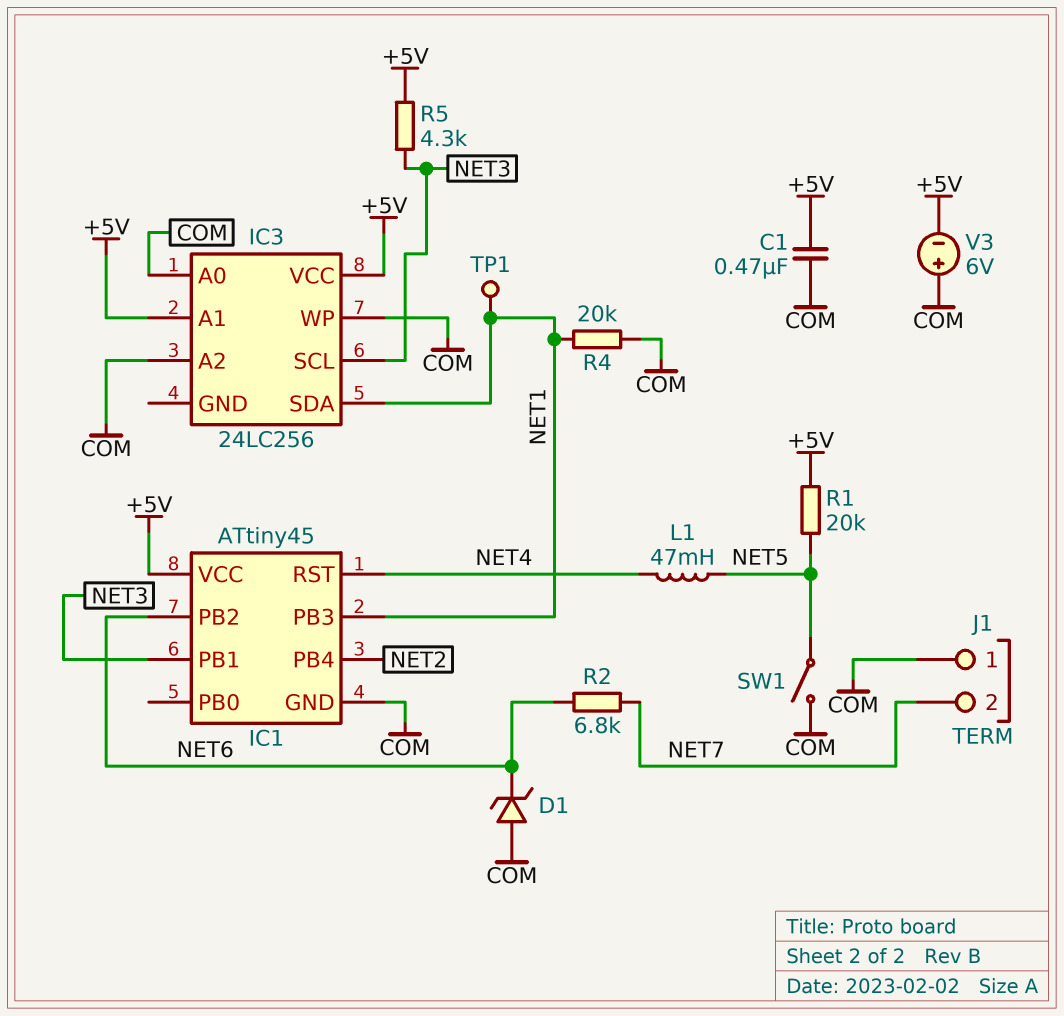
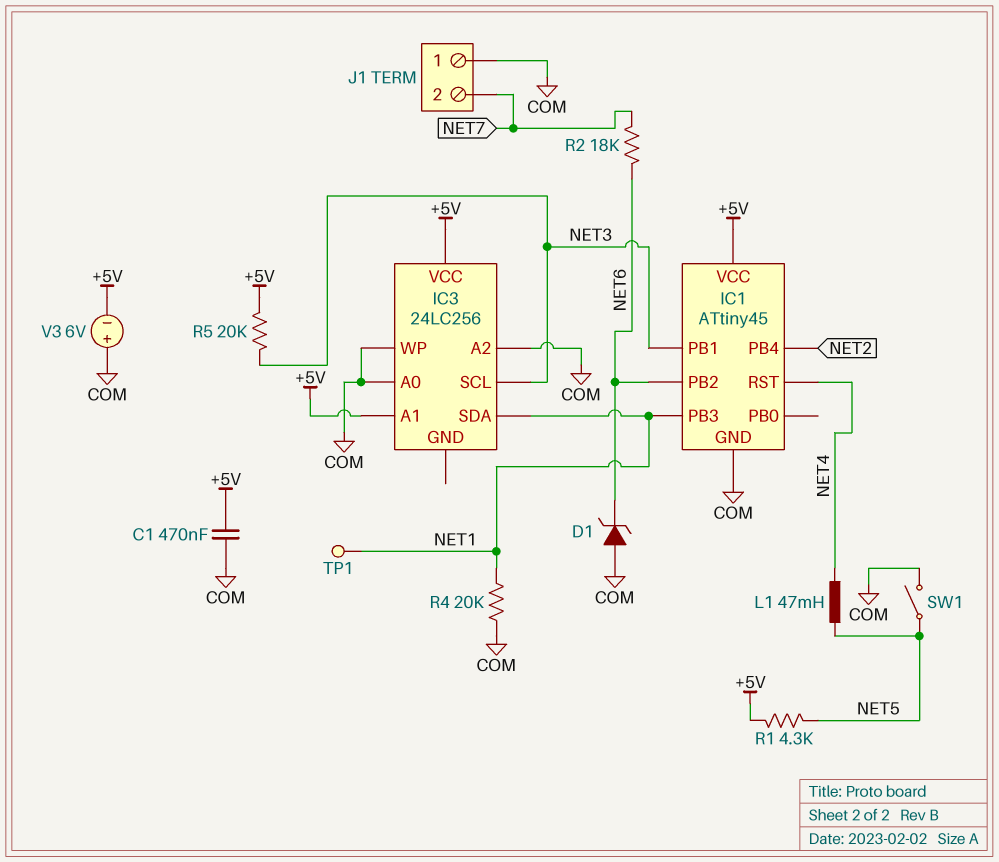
R1: 20k (+5V, NET5) -> 4.3k (+5V, NET5)
R2: 6.8k (NET6, NET7) -> 18k (NET6, NET7)
R5: 4.3k (+5V, NET3) -> 20k (+5V, NET3)

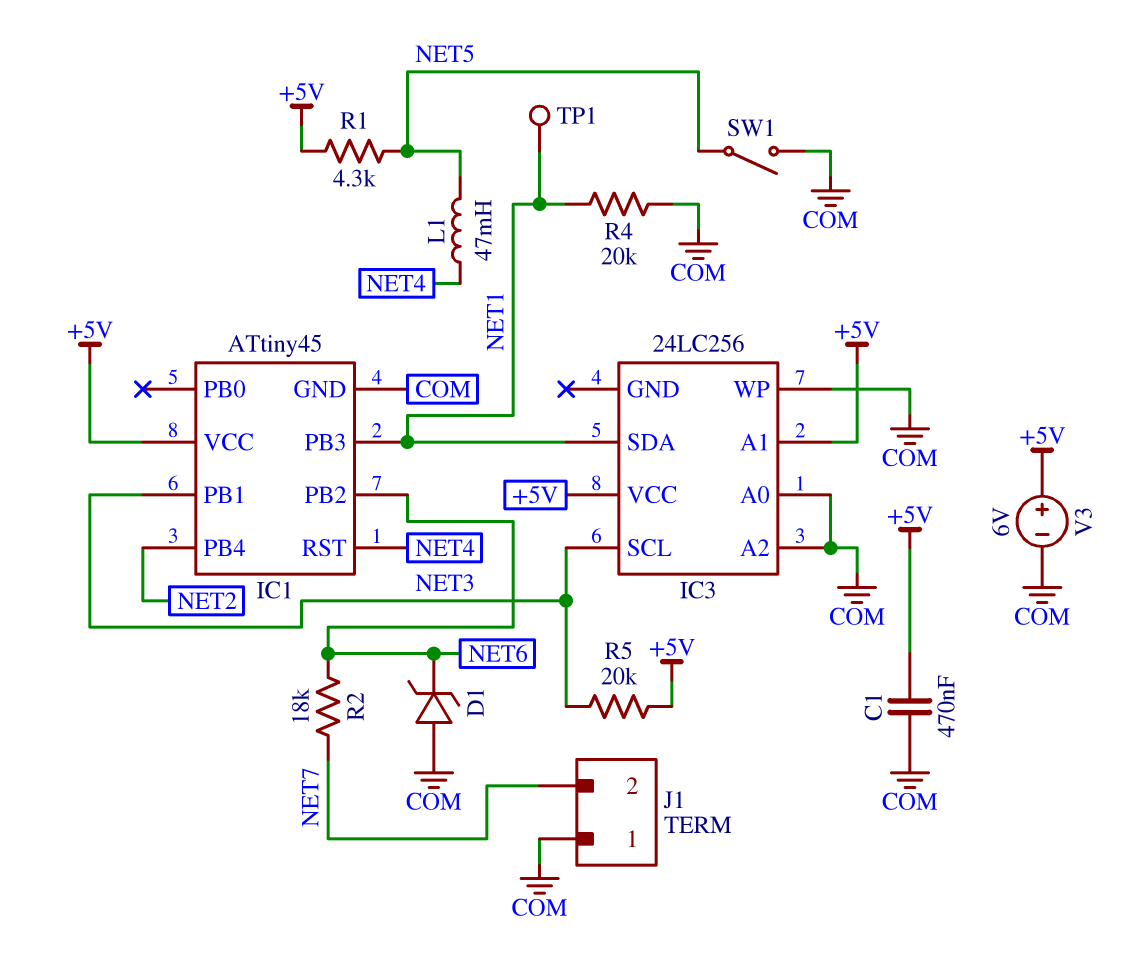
V3: 6V (plus COM, minus +5V) -> 6V (plus +5V, minus COM)

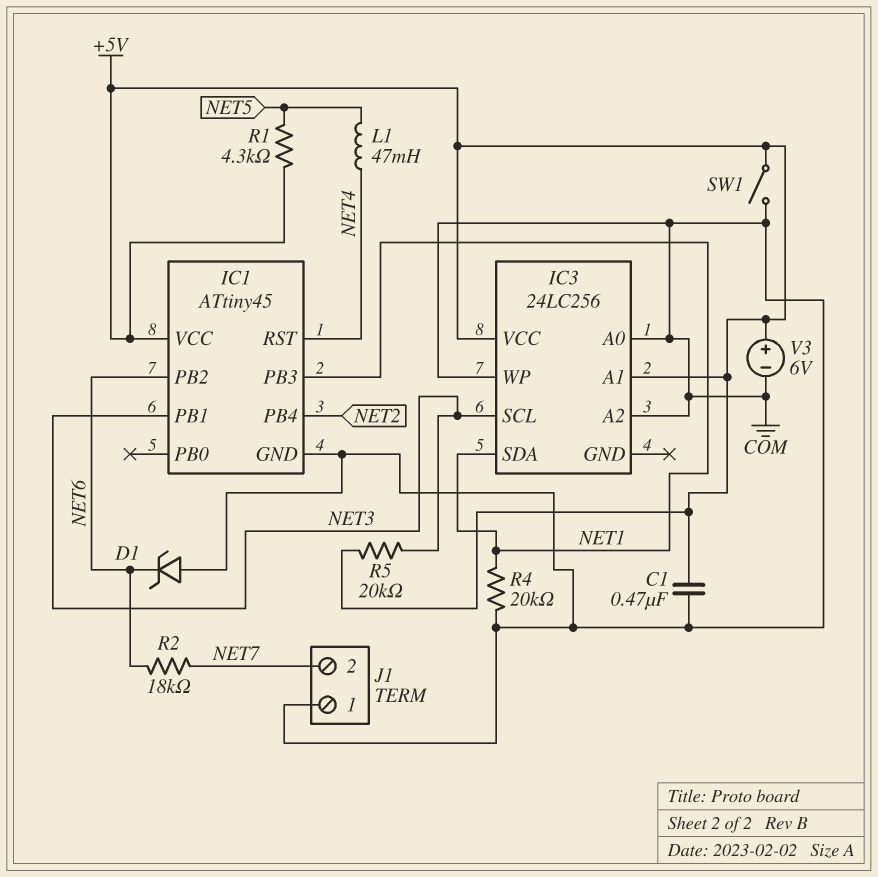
SW1: switch (COM, NET5) -> switch (+5V, COM)
TP1: test point (NET1) -> none

